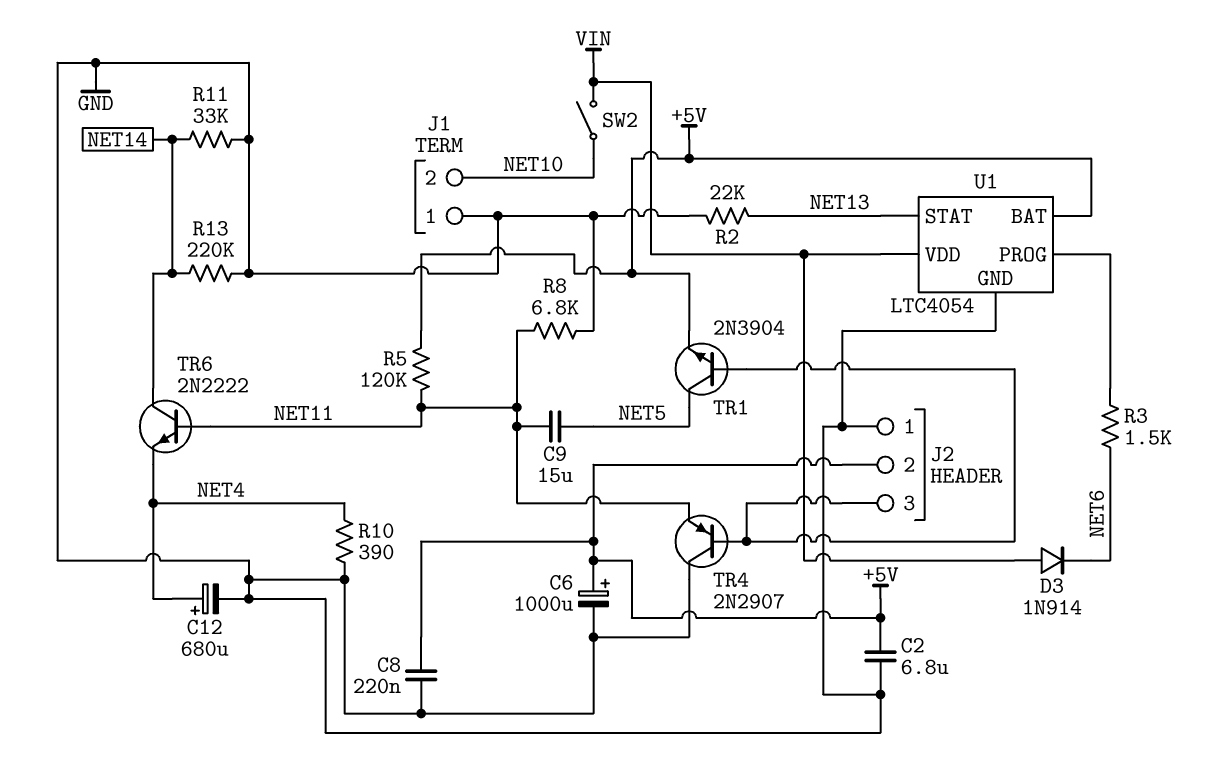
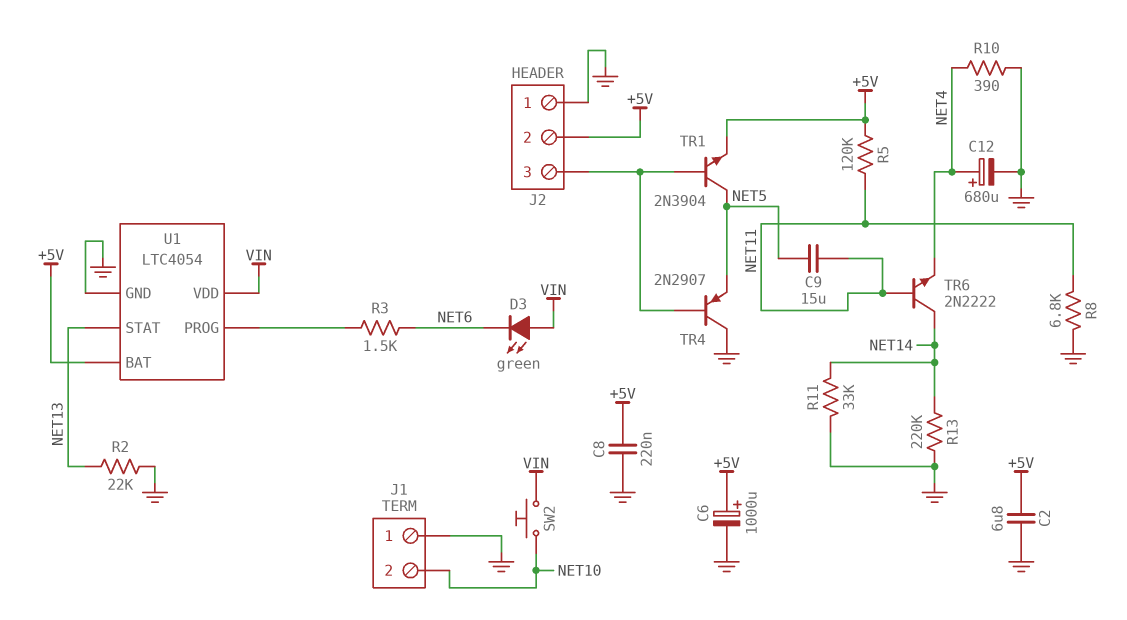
D3: diode 1N914 (A VIN, K NET6) -> LED green (A VIN, K NET6)
SW2: switch (NET10, VIN) -> button (NET10, VIN)
TR4: PNP 2N2907 (B J2/3, C GND, E NET11) -> PNP 2N2907 (B J2/3, C GND, E NET5)

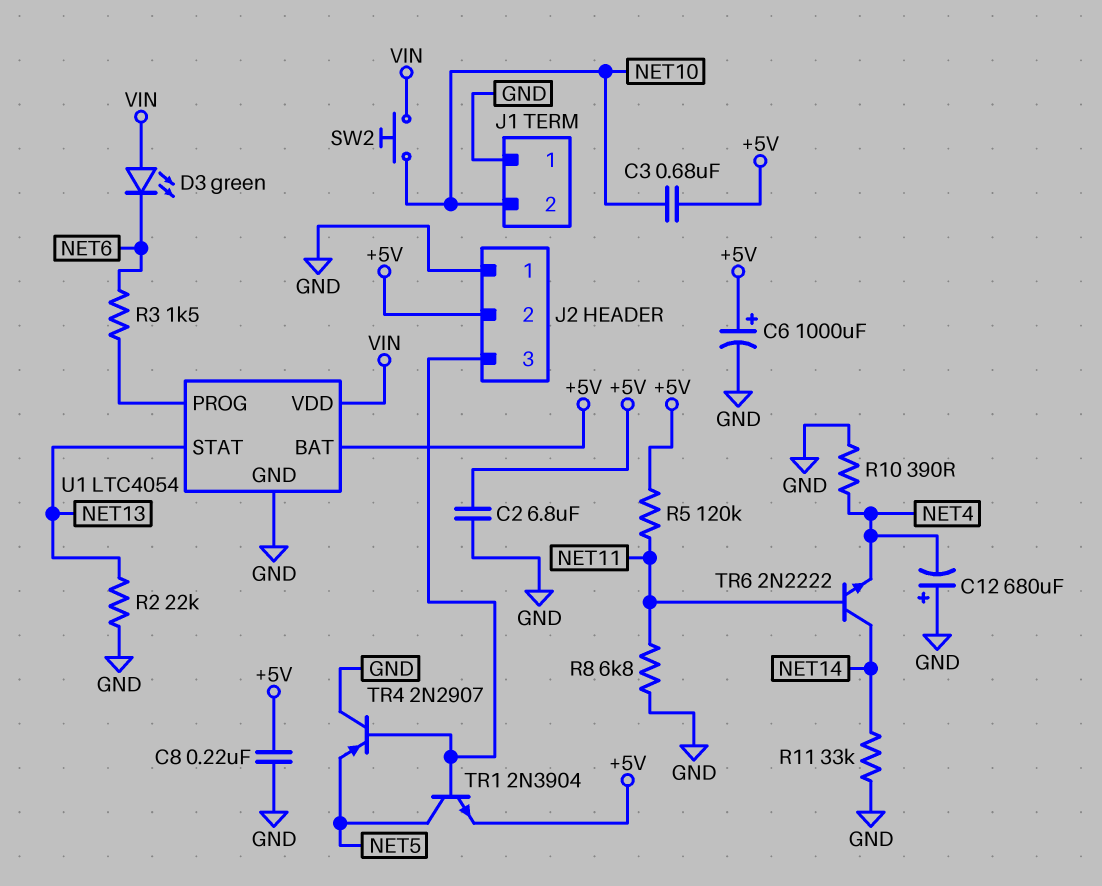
C3: none -> 680nF (+5V, NET10)
C9: 15uF (NET5, NET11) -> none
C12: 680uF (plus NET4, minus GND) -> 680uF (plus GND, minus NET4)
R13: 220k (GND, NET14) -> none

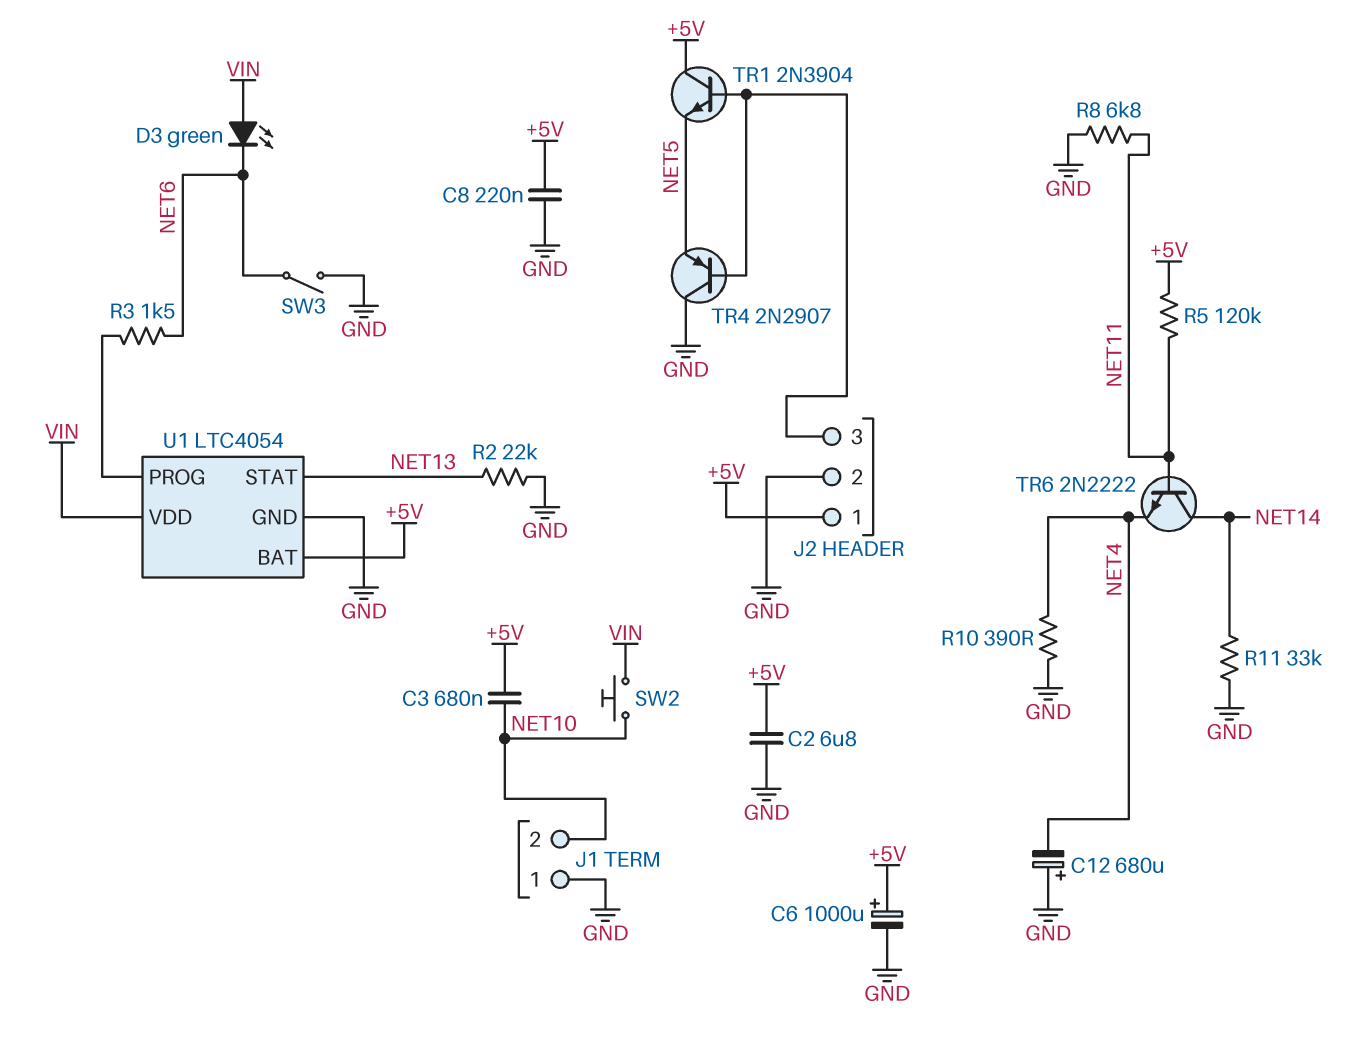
J2 pin 1: GND -> +5V
J2 pin 2: +5V -> GND
SW3: none -> switch (GND, NET6)
TR1: NPN 2N3904 (B J2/3, C NET5, E +5V) -> NPN 2N3904 (B J2/3, C +5V, E NET5)

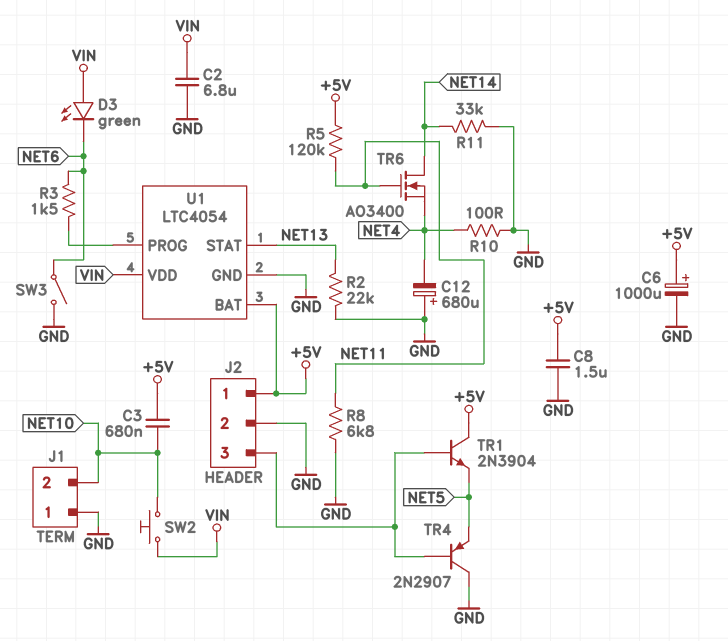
C2: 6.8uF (+5V, GND) -> 6.8uF (GND, VIN)
C8: 220nF (+5V, GND) -> 1.5uF (+5V, GND)
R10: 390 (GND, NET4) -> 100 (GND, NET4)
TR6: NPN 2N2222 (B NET11, C NET14, E NET4) -> NMOS AO3400 (G NET11, D NET14, S NET4)

